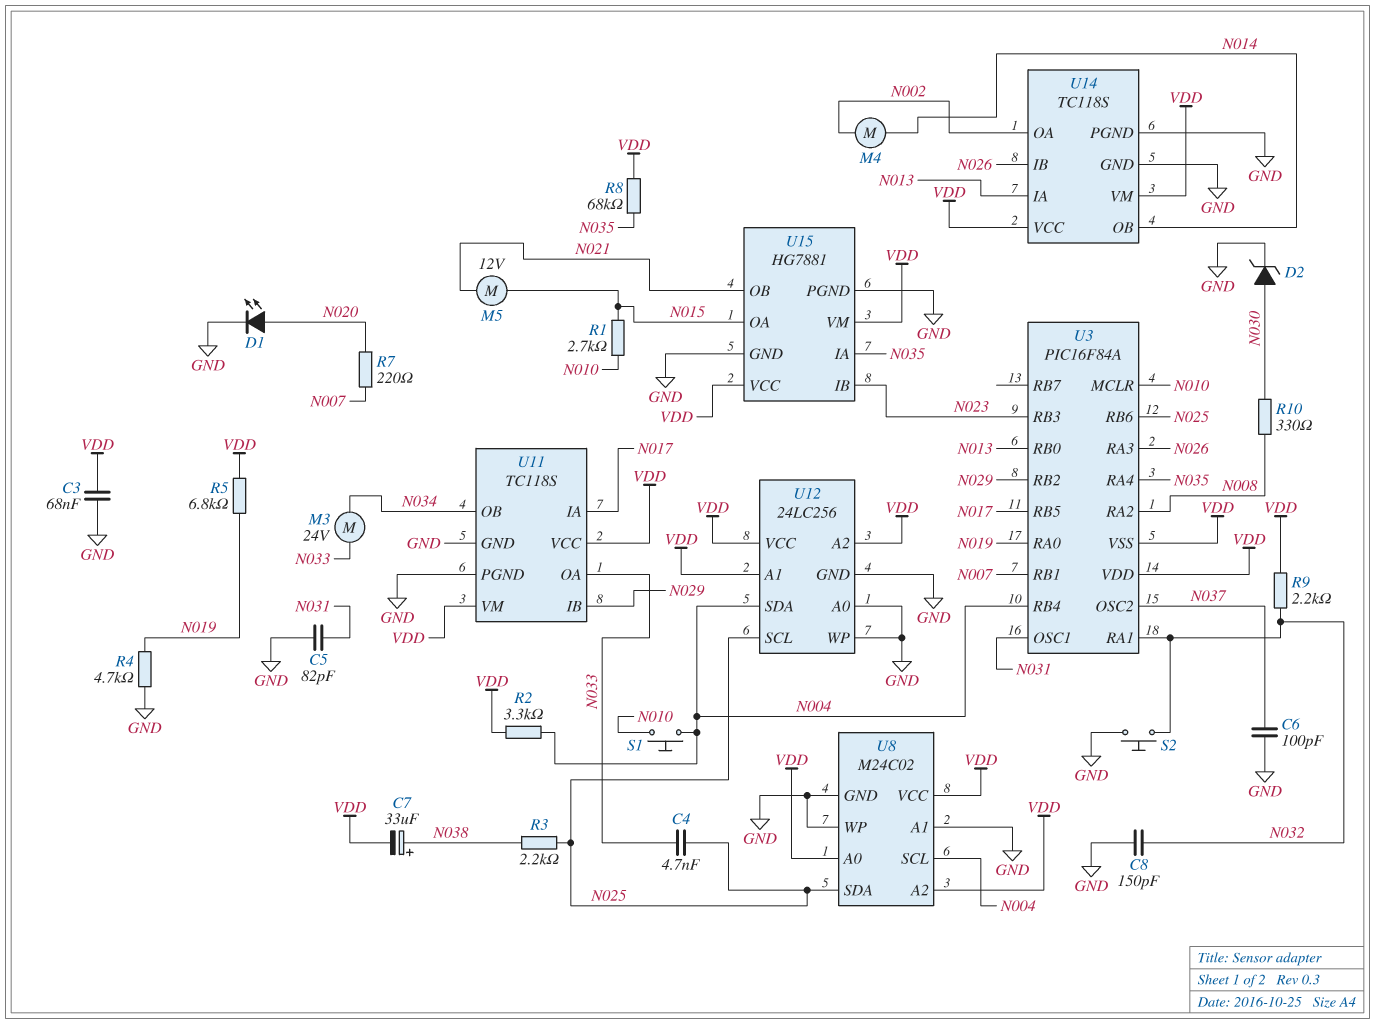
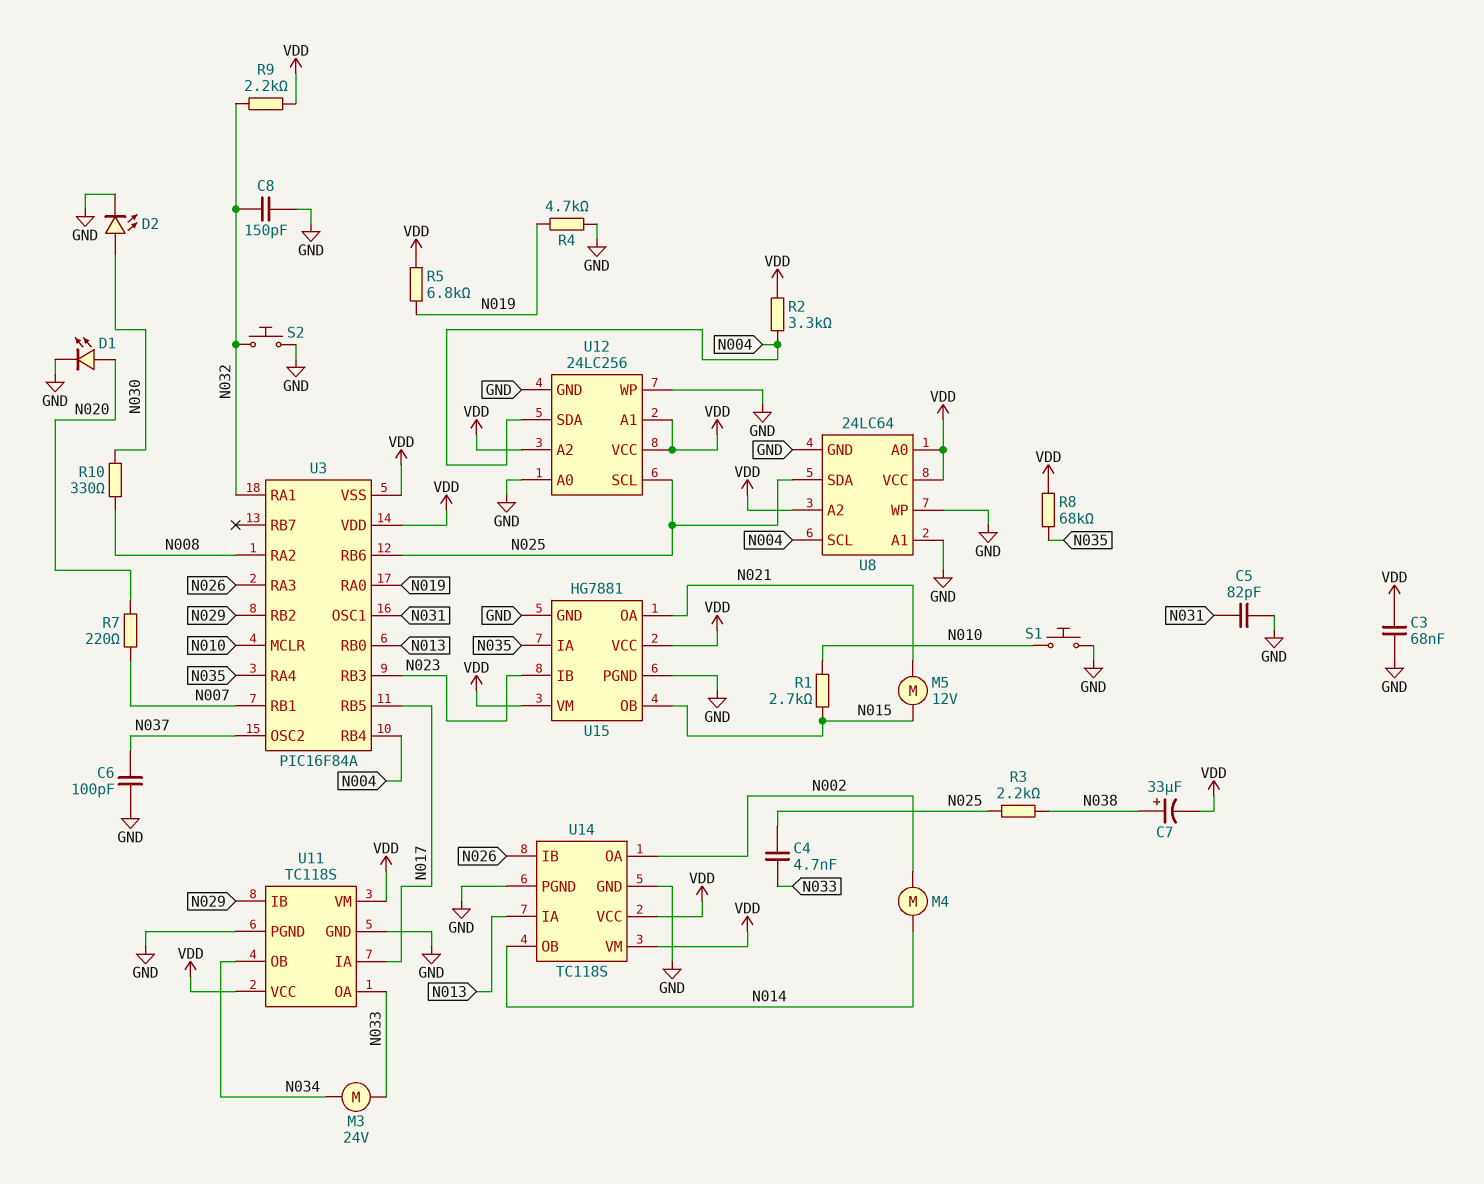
D2: zener (A N030, K GND) -> LED (A N030, K GND)
S1: button (N004, N010) -> button (GND, N010)
U8: M24C02 -> 24LC64
U15 pin OA: N015 -> N021
U15 pin OB: N021 -> N015

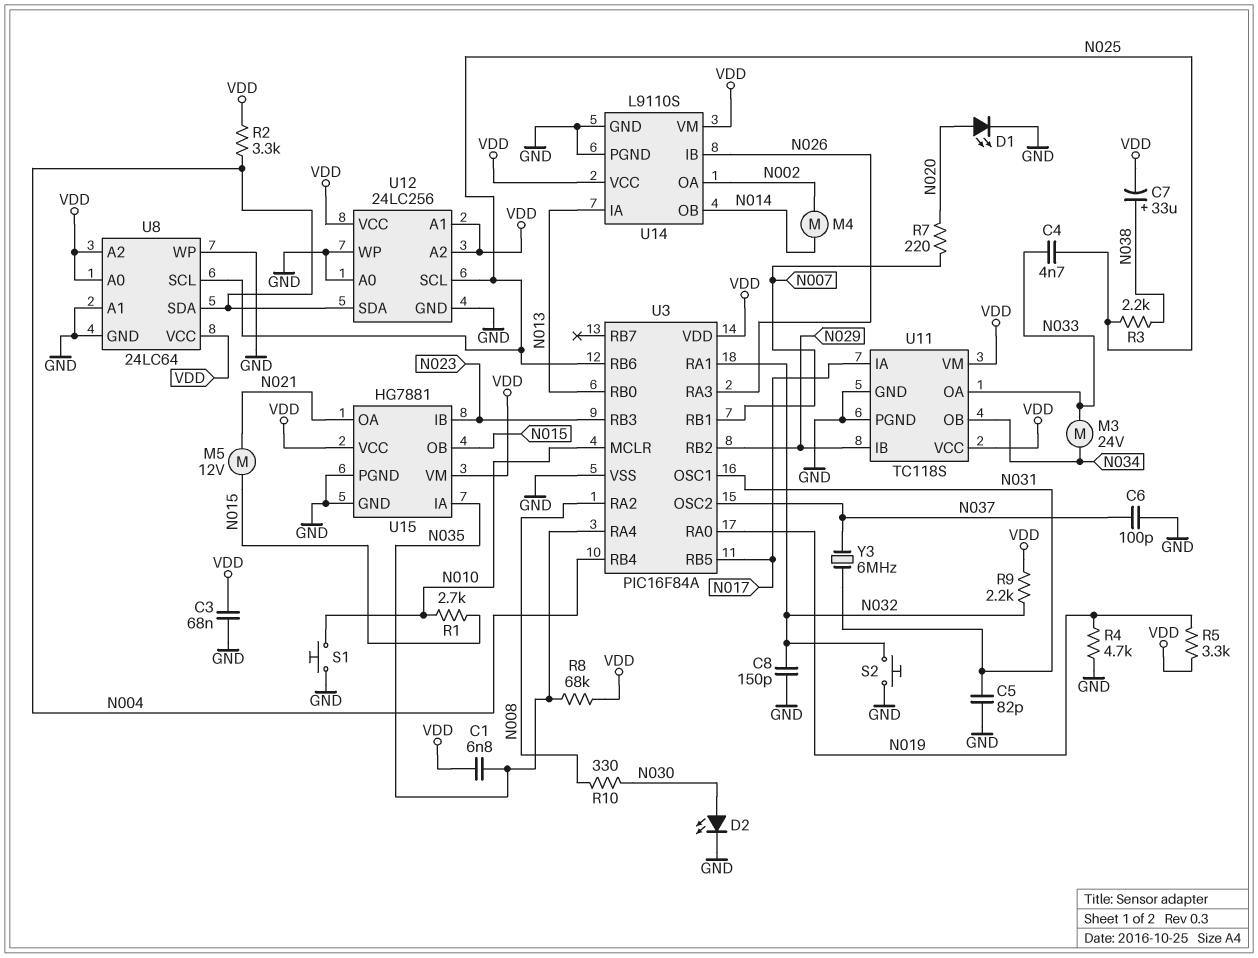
C1: none -> 6.8nF (N035, VDD)
R5: 6.8k (N019, VDD) -> 3.3k (N019, VDD)
U3 pin VSS: VDD -> GND
U8 pin SCL: N004 -> N025
U8 pin SDA: N025 -> N004
U14: TC118S -> L9110S
Y3: none -> 6MHz (N031, N037)

